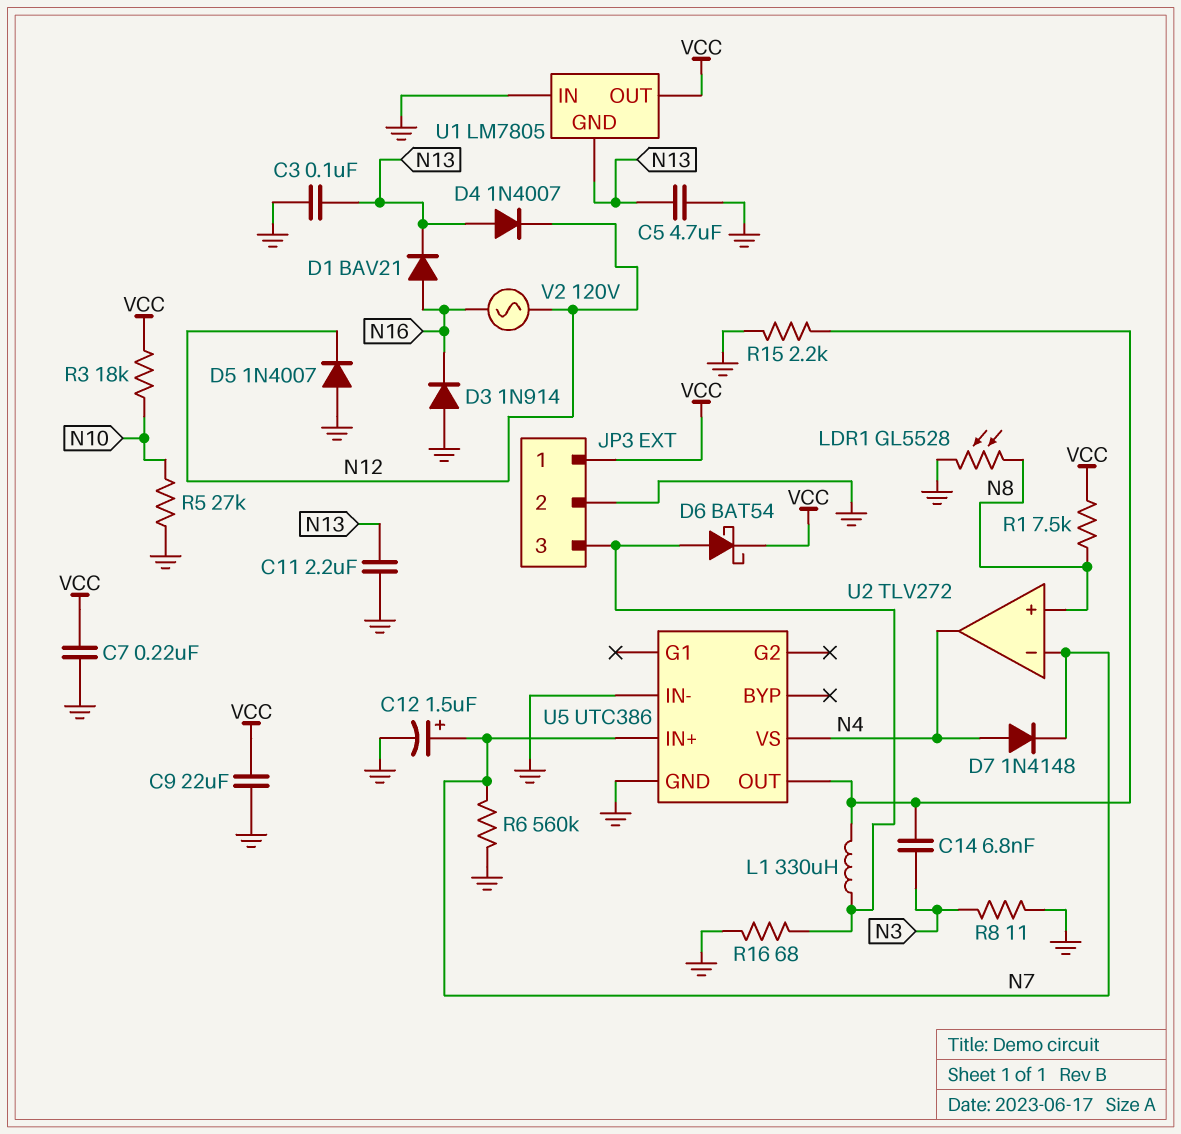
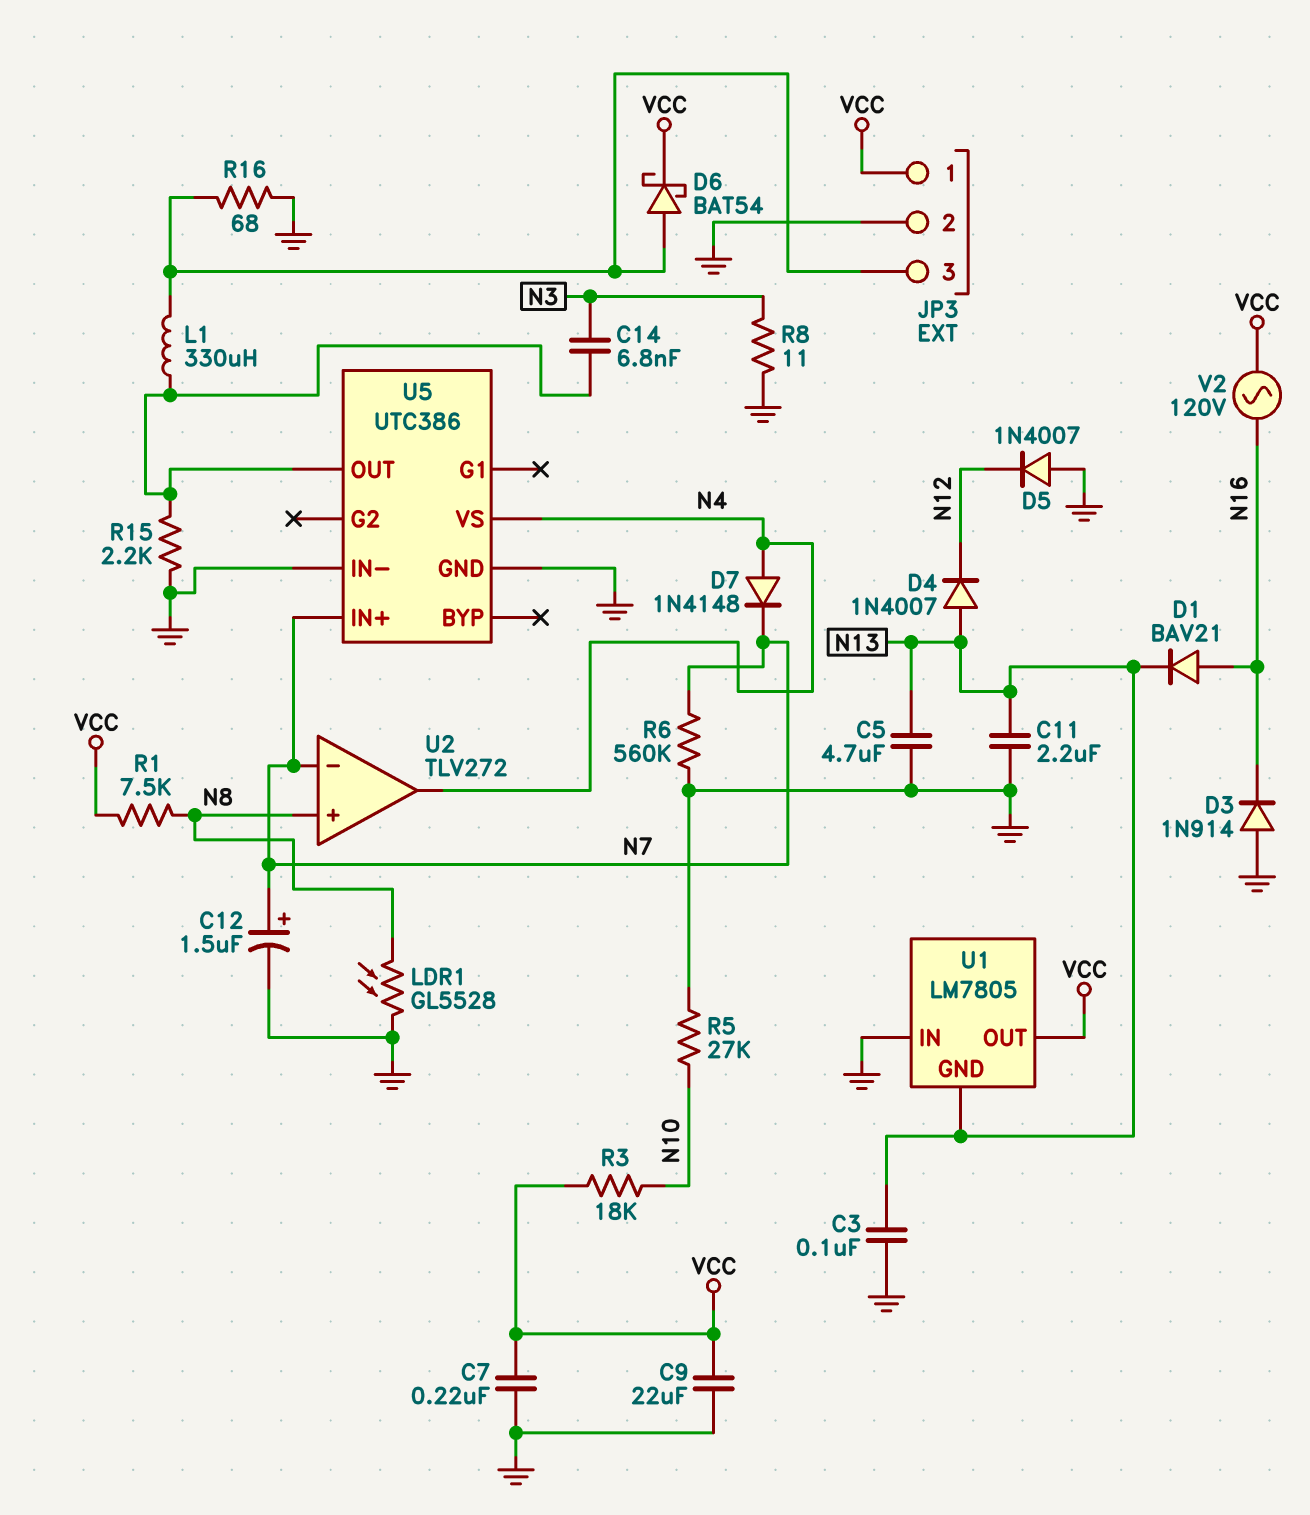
V2: AC 120V (N12, N16) -> AC 120V (N16, VCC)

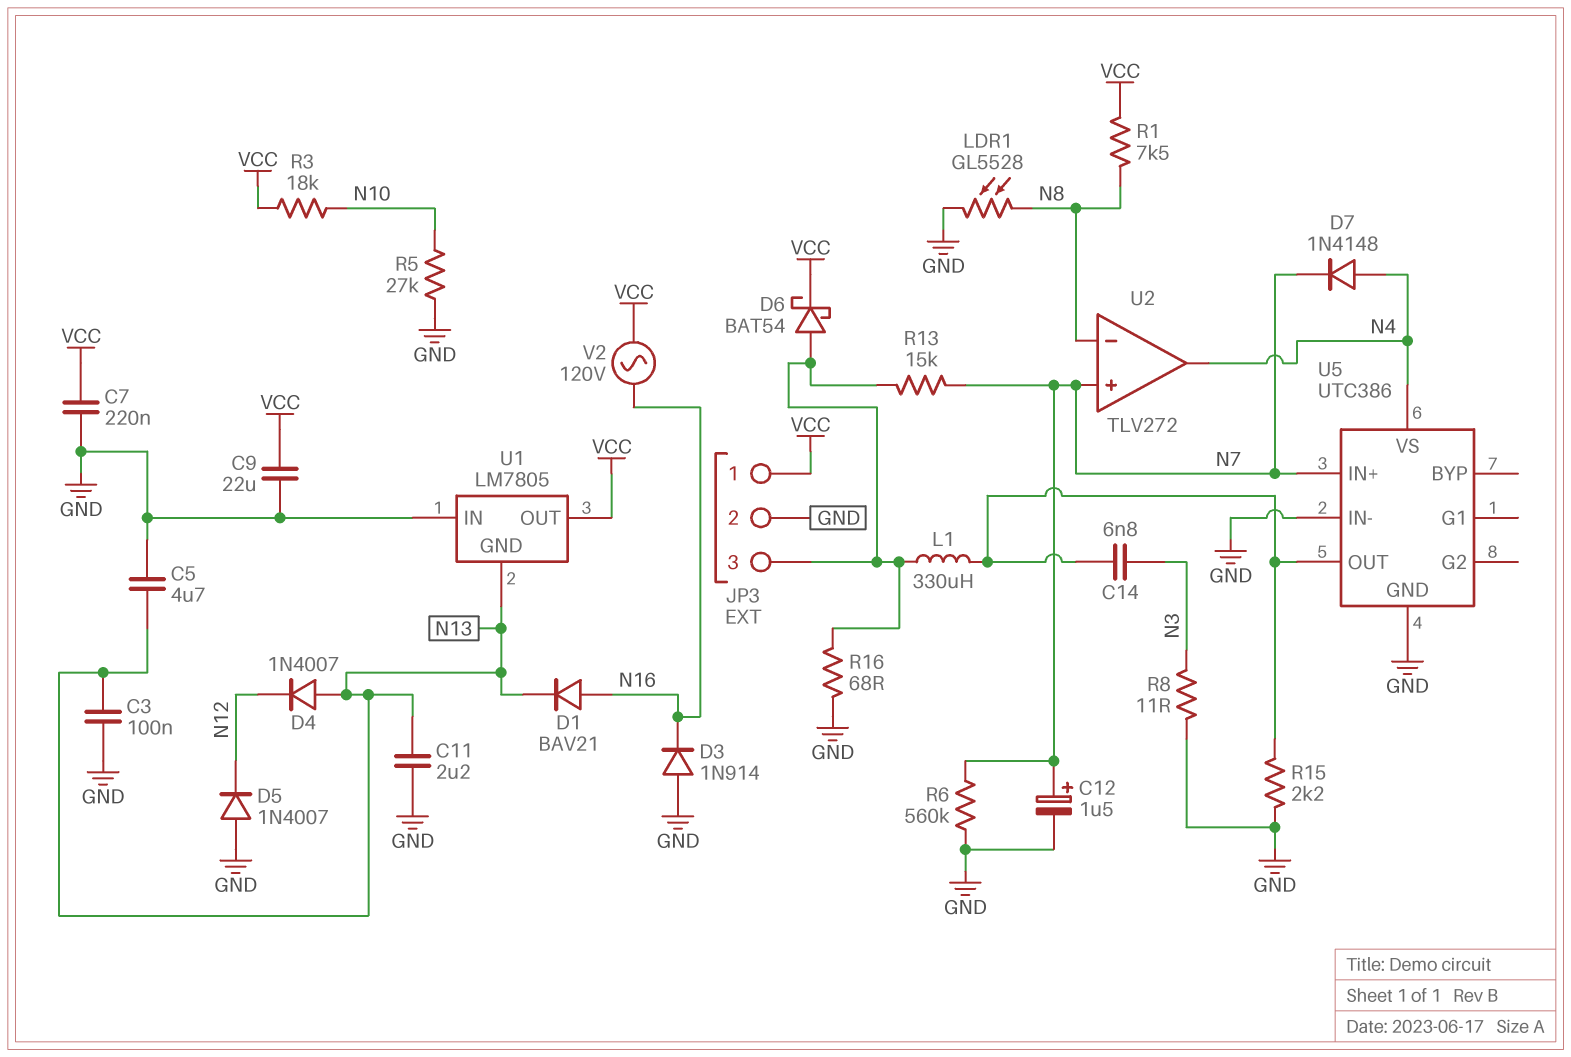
R13: none -> 15k (JP3/3, N7)
U2 pin in+: N8 -> N7
U2 pin in-: N7 -> N8

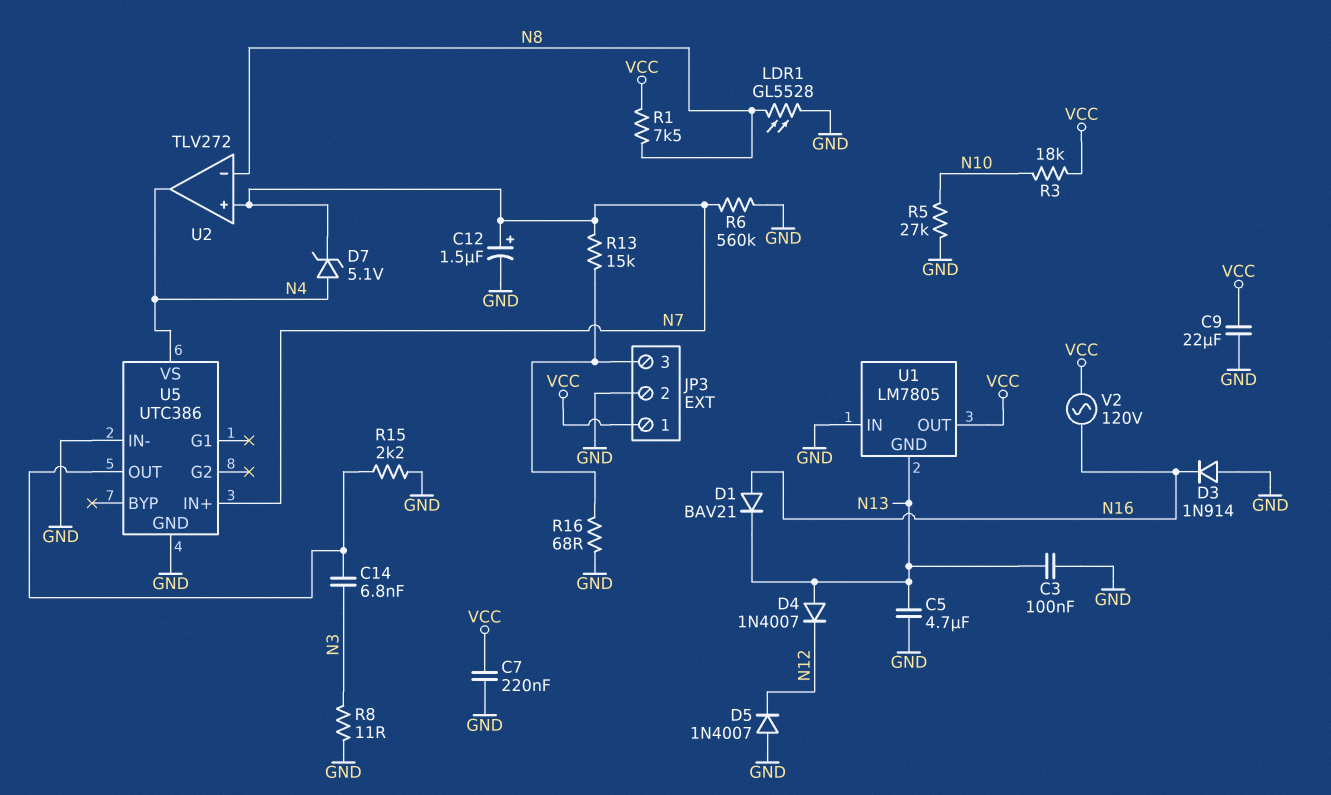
C11: 2.2uF (GND, N13) -> none
D6: schottky BAT54 (A JP3/3, K VCC) -> none
D7: diode 1N4148 (A N4, K N7) -> zener 5.1V (A N4, K N7)
L1: 330uH (JP3/3, U5/OUT) -> none

